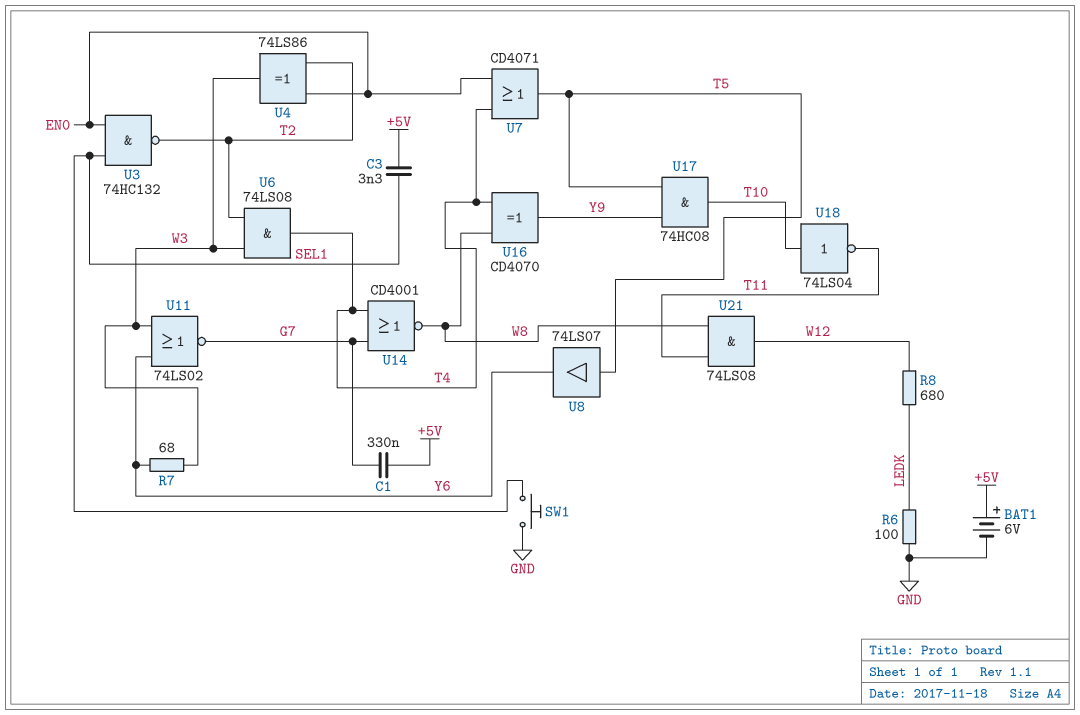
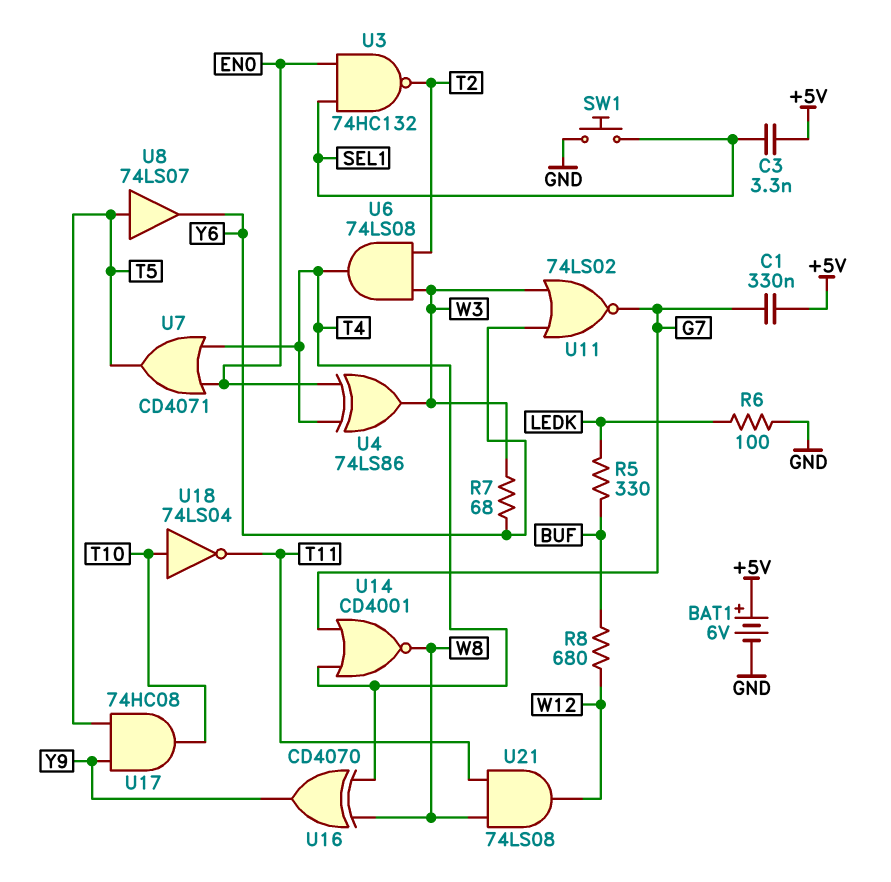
R5: none -> 330 (BUF, LEDK)
R8: 680 (LEDK, W12) -> 680 (BUF, W12)
U4: XOR 74LS86 (in EN0, in T2, out W3) -> XOR 74LS86 (in EN0, in T4, out W3)

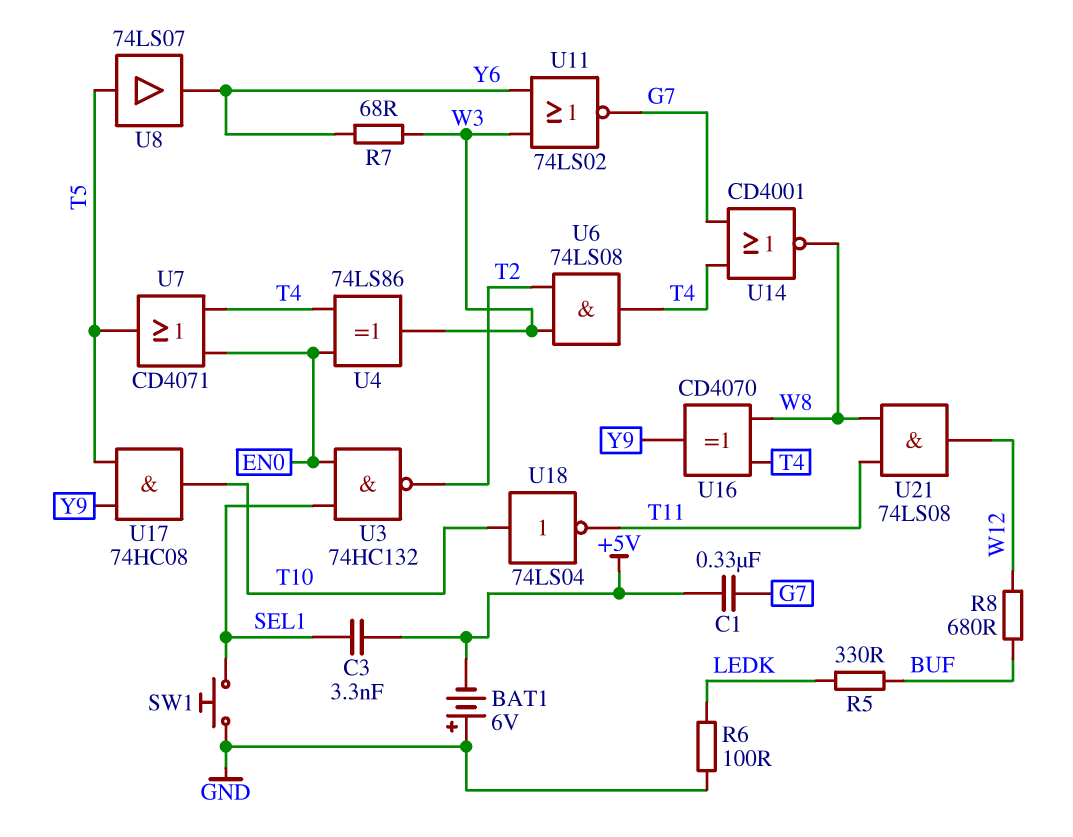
BAT1: 6V (plus +5V, minus GND) -> 6V (plus GND, minus +5V)

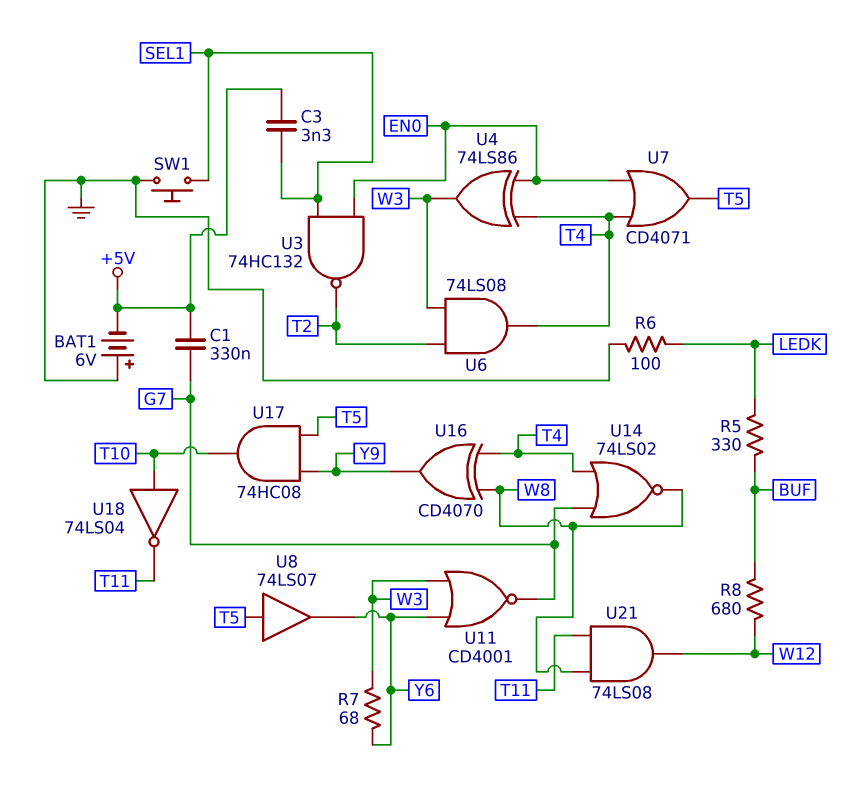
U11: NOR 74LS02 (in W3, in Y6, out G7) -> NOR CD4001 (in W3, in Y6, out G7)
U14: NOR CD4001 (in G7, in T4, out W8) -> NOR 74LS02 (in G7, in T4, out W8)

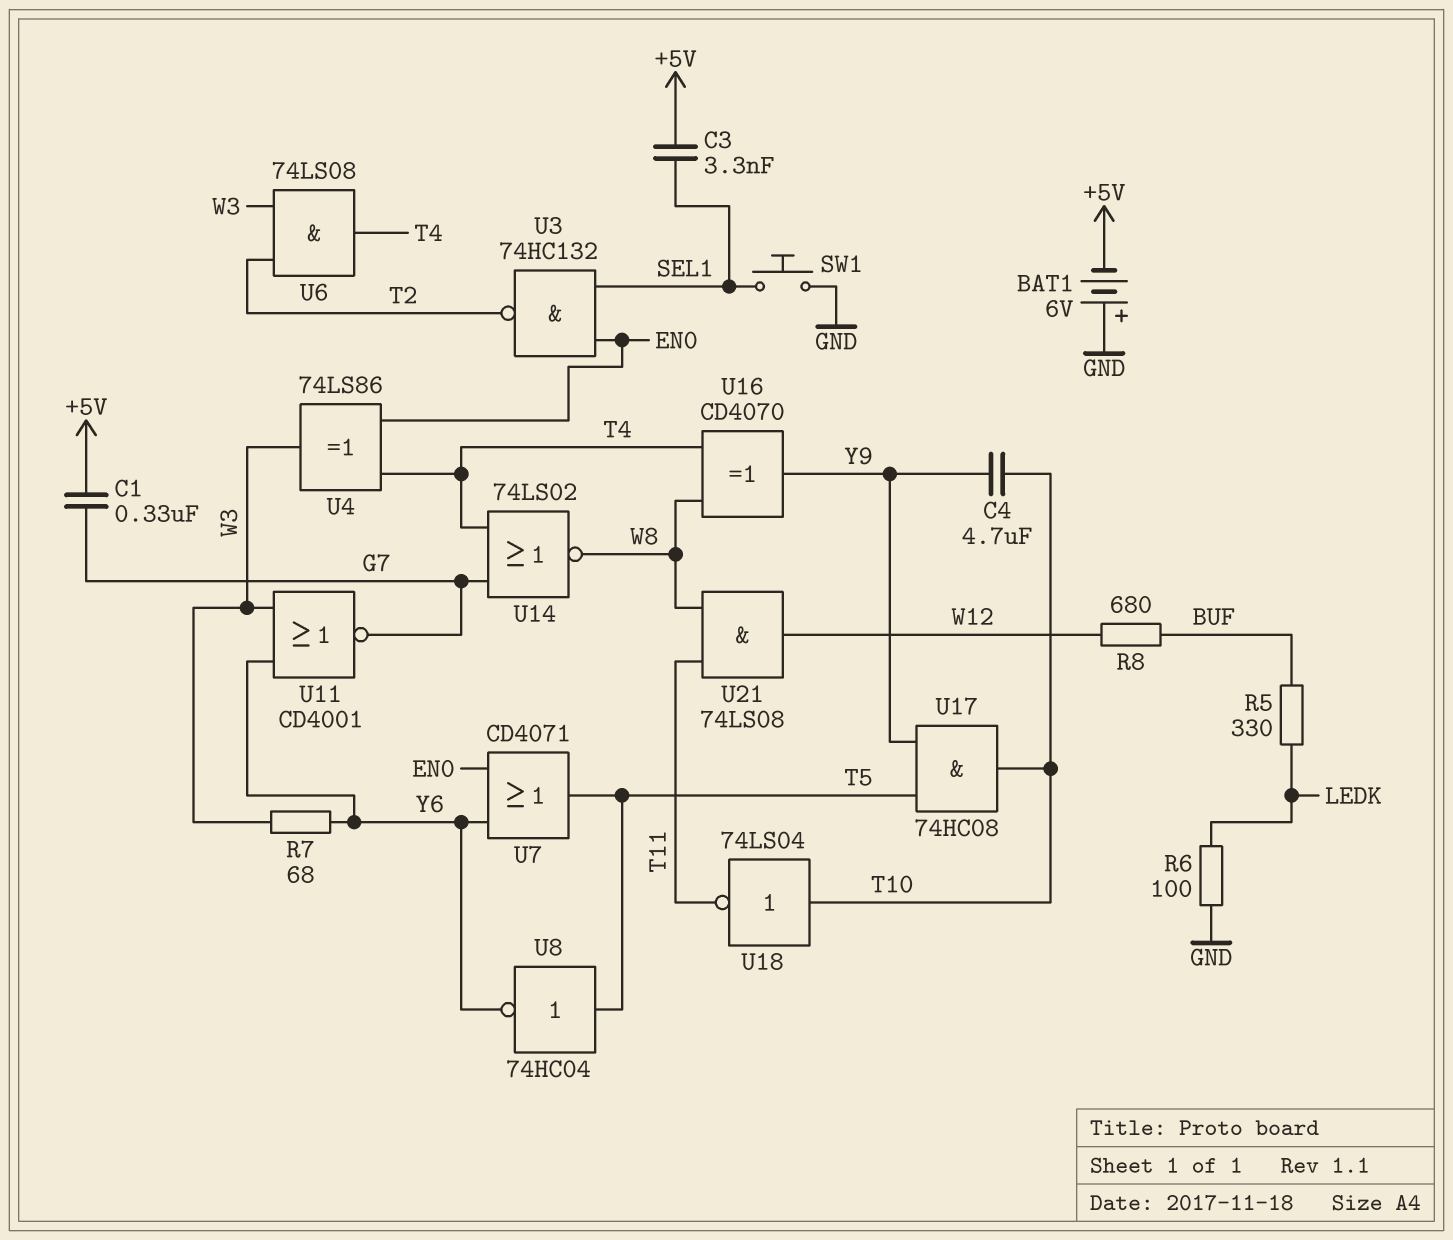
C4: none -> 4.7uF (T10, Y9)
U7: OR CD4071 (in EN0, in T4, out T5) -> OR CD4071 (in EN0, in Y6, out T5)
U8: buffer 74LS07 (in T5, out Y6) -> NOT 74HC04 (in T5, out Y6)

